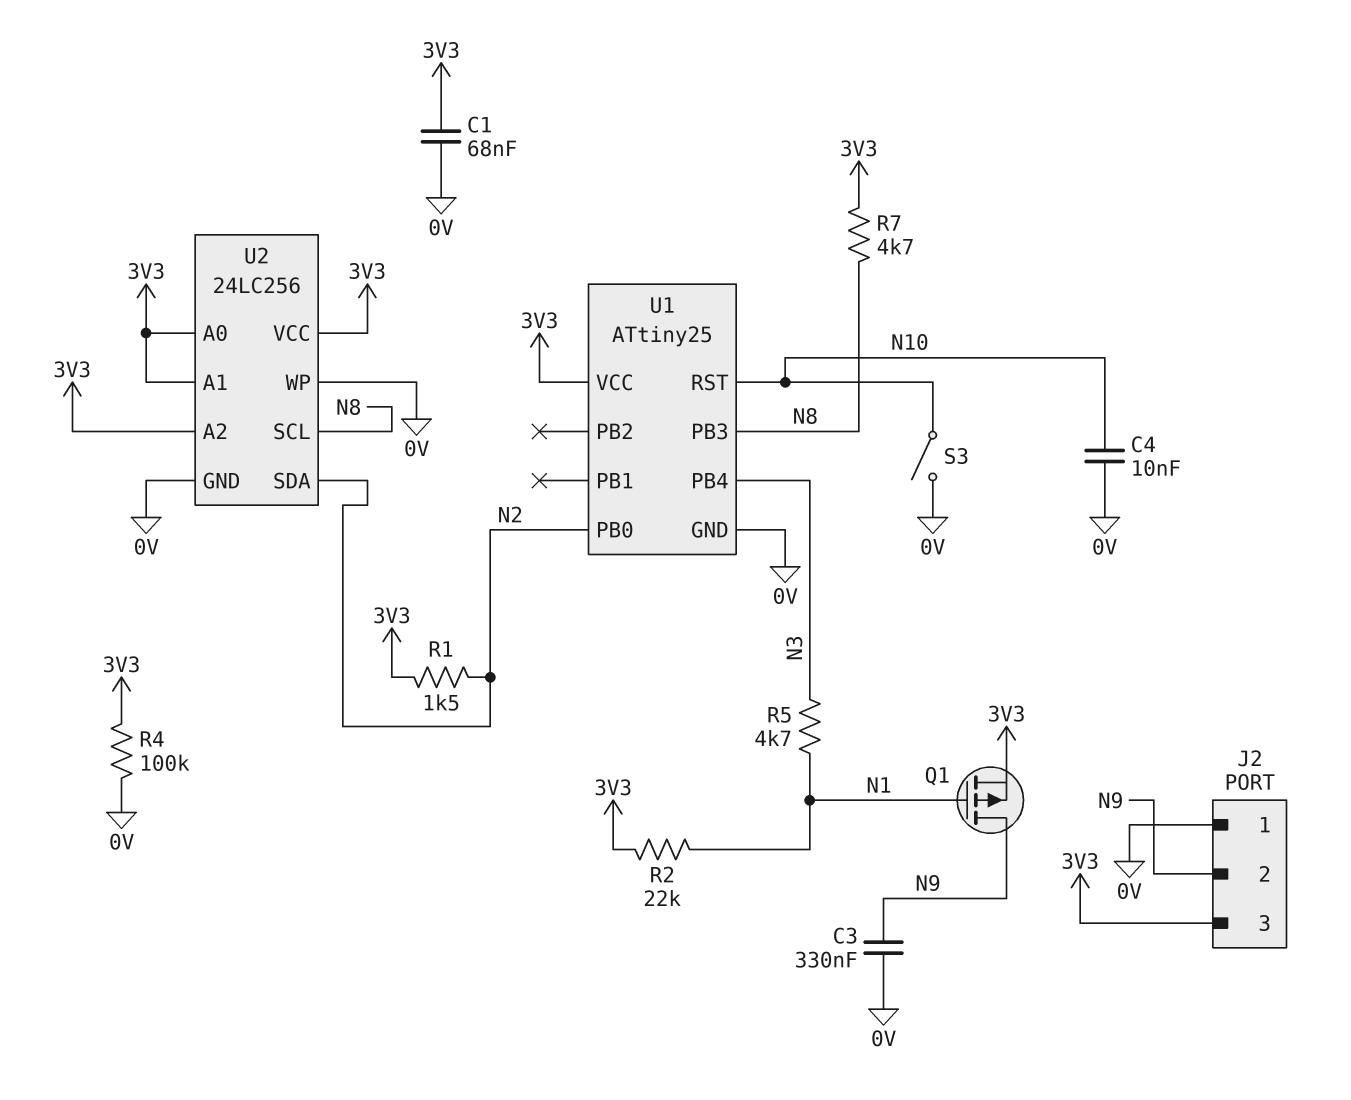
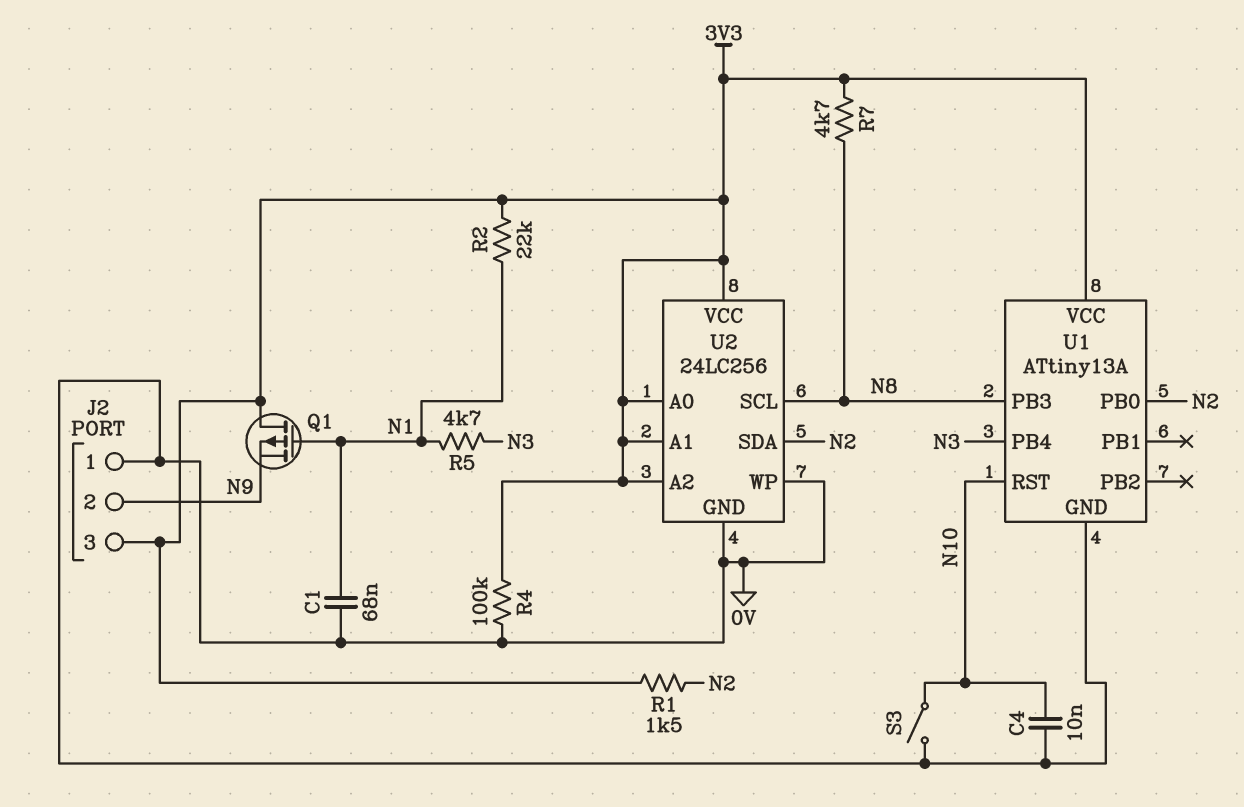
C1: 68nF (0V, 3V3) -> 68nF (0V, N1)
C3: 330nF (0V, N9) -> none
Q1: PMOS (G N1, D N9, S 3V3) -> PMOS (G N1, D 3V3, S N9)
U1: ATtiny25 -> ATtiny13A

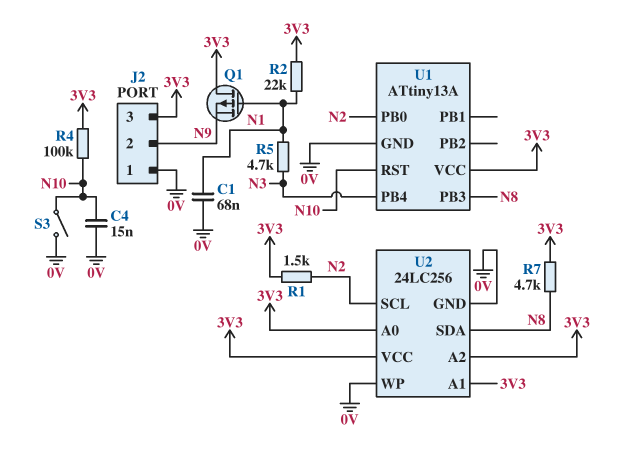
C4: 10nF (0V, N10) -> 15nF (0V, N10)
R4: 100k (0V, 3V3) -> 100k (3V3, N10)
U2 pin SCL: N8 -> N2
U2 pin SDA: N2 -> N8

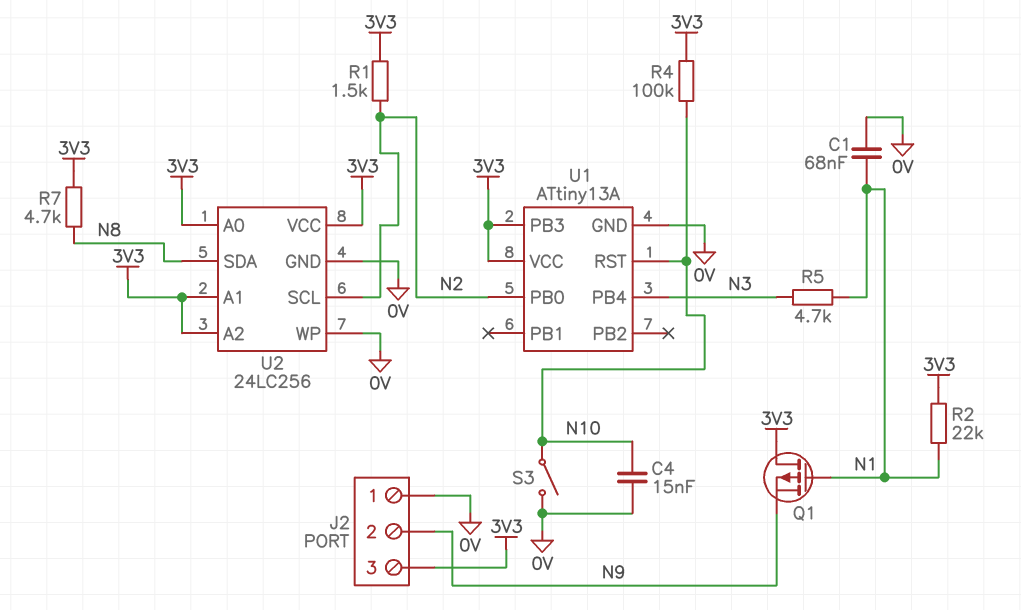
U1 pin PB3: N8 -> 3V3

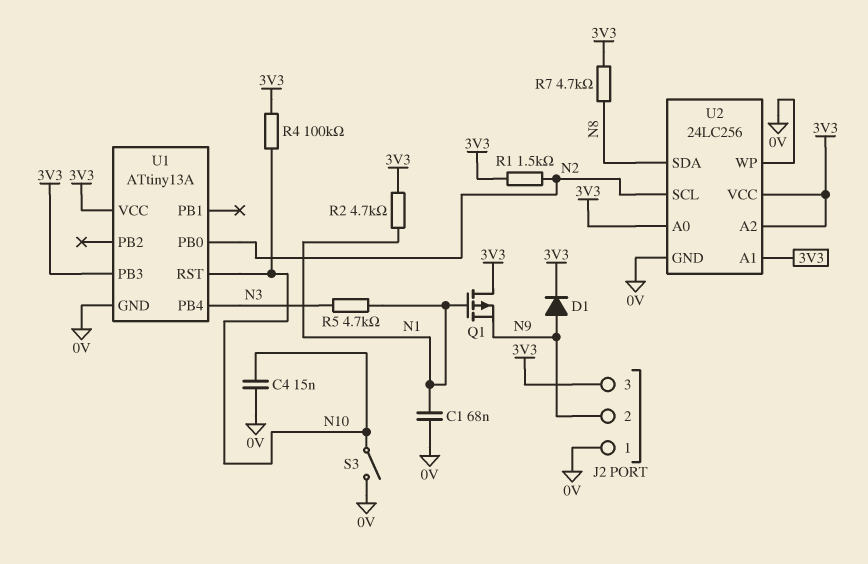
D1: none -> diode (A N9, K 3V3)
R2: 22k (3V3, N1) -> 4.7k (3V3, N1)

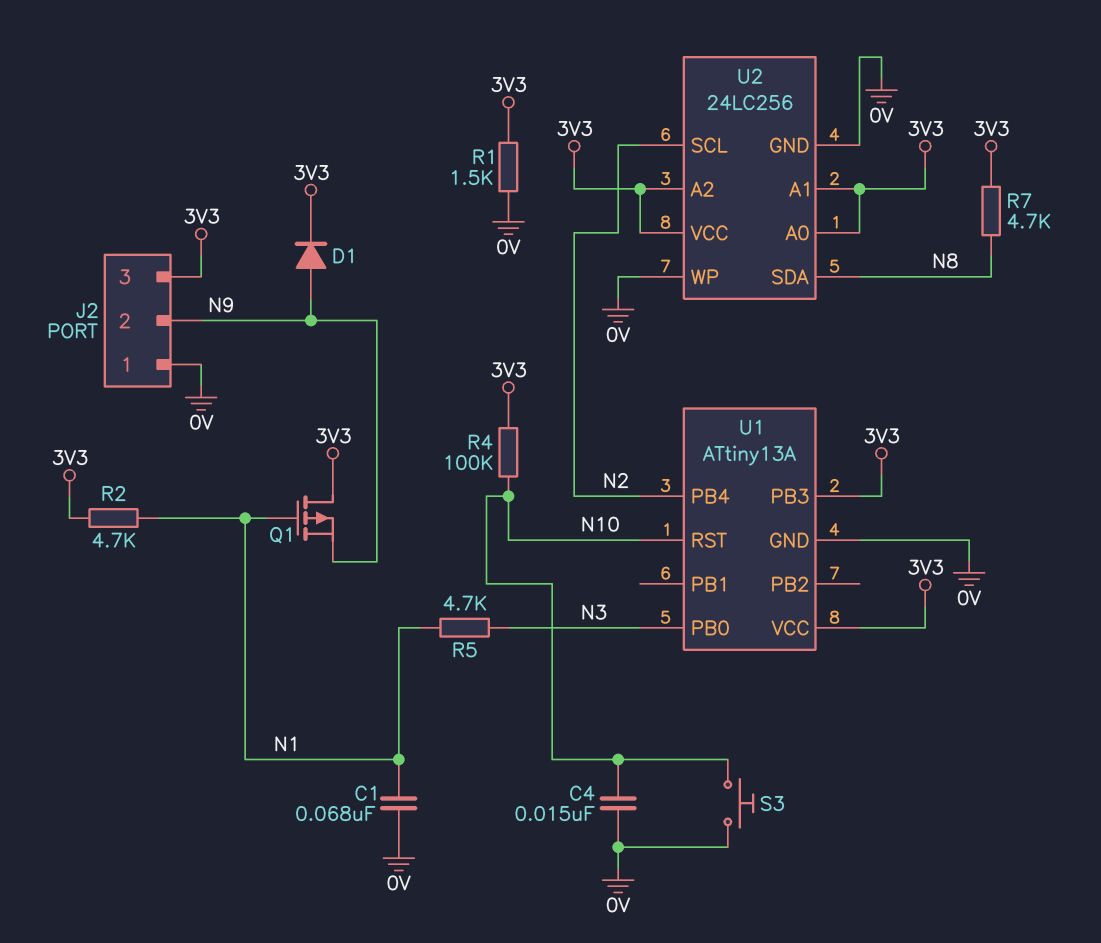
R1: 1.5k (3V3, N2) -> 1.5k (0V, 3V3)
S3: switch (0V, N10) -> button (0V, N10)
U1 pin PB0: N2 -> N3
U1 pin PB4: N3 -> N2

